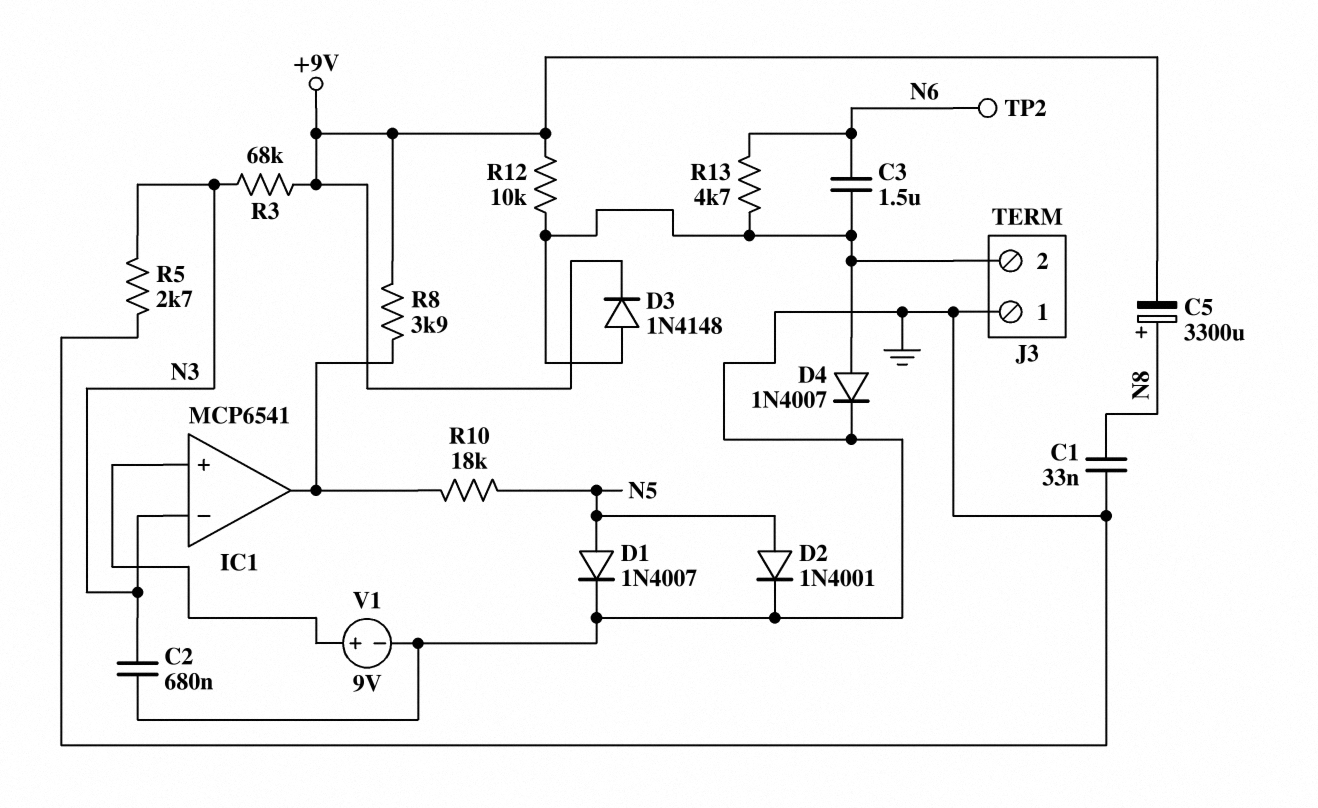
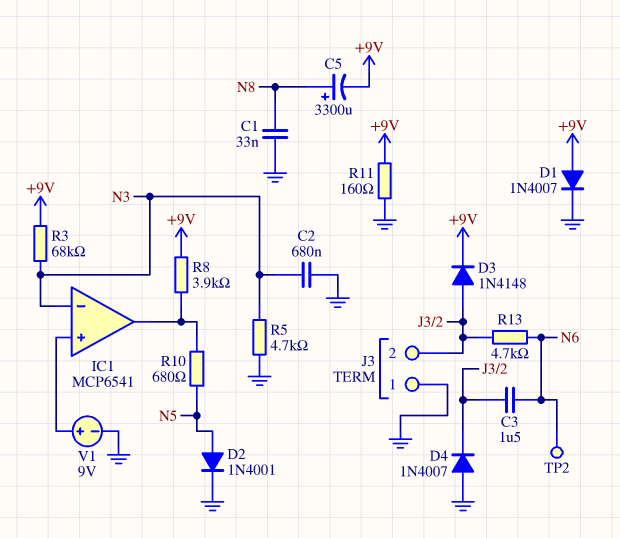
D1: diode 1N4007 (A N5, K GND) -> diode 1N4007 (A +9V, K GND)
D4: diode 1N4007 (A J3/2, K GND) -> diode 1N4007 (A GND, K J3/2)
R5: 2.7k (GND, N3) -> 4.7k (GND, N3)
R10: 18k (IC1/out, N5) -> 680 (IC1/out, N5)
R11: none -> 160 (+9V, GND)
R12: 10k (+9V, J3/2) -> none

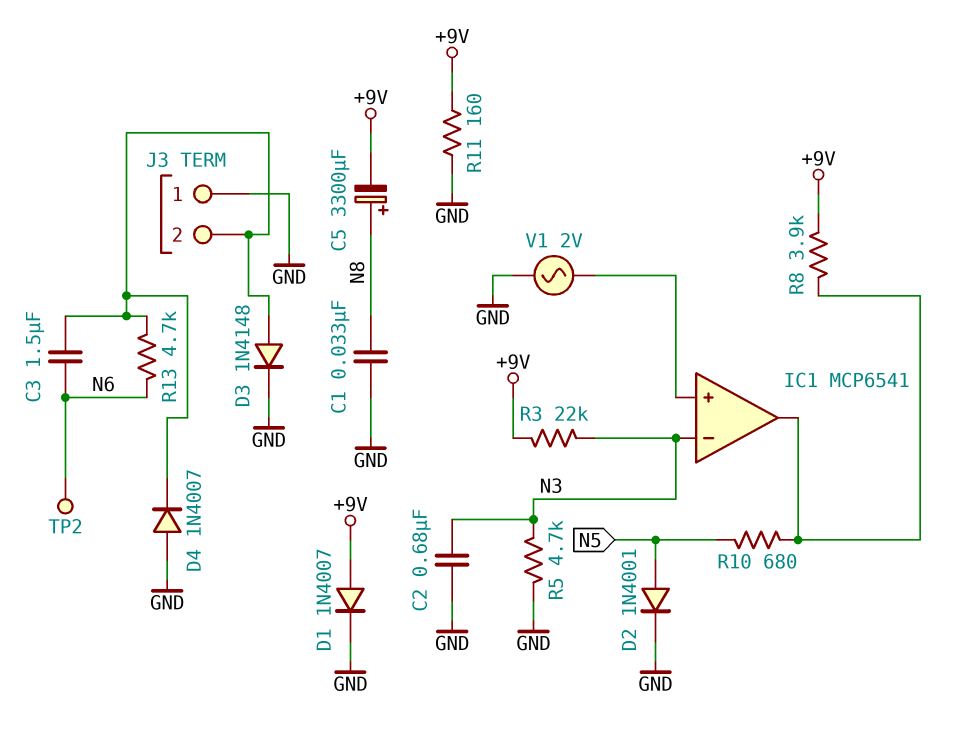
D3: diode 1N4148 (A J3/2, K +9V) -> diode 1N4148 (A J3/2, K GND)
R3: 68k (+9V, N3) -> 22k (+9V, N3)
V1: 9V (plus IC1/in+, minus GND) -> AC 2V (GND, IC1/in+)

